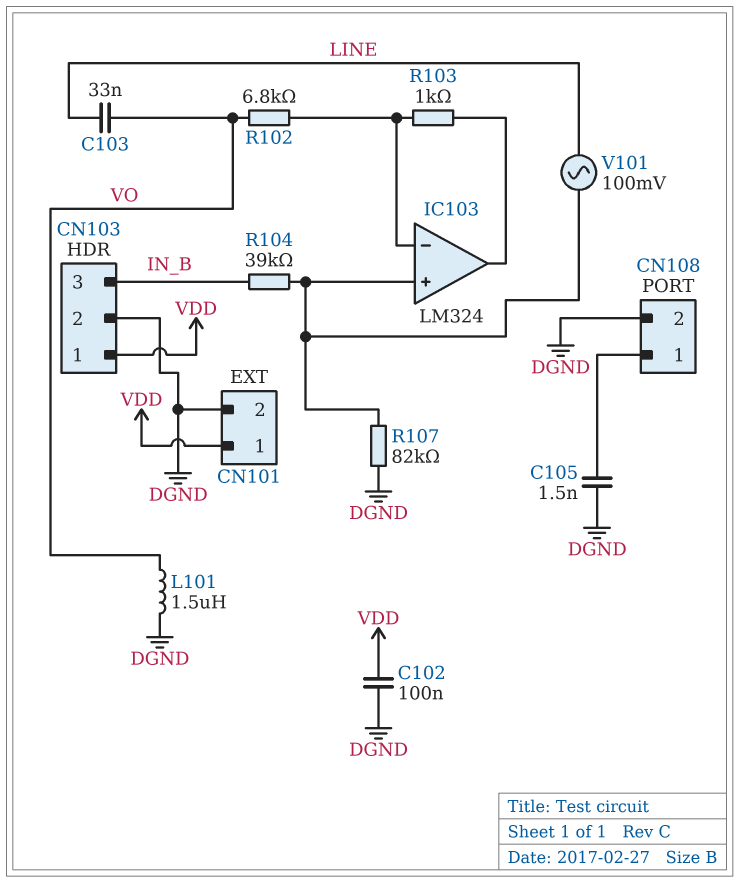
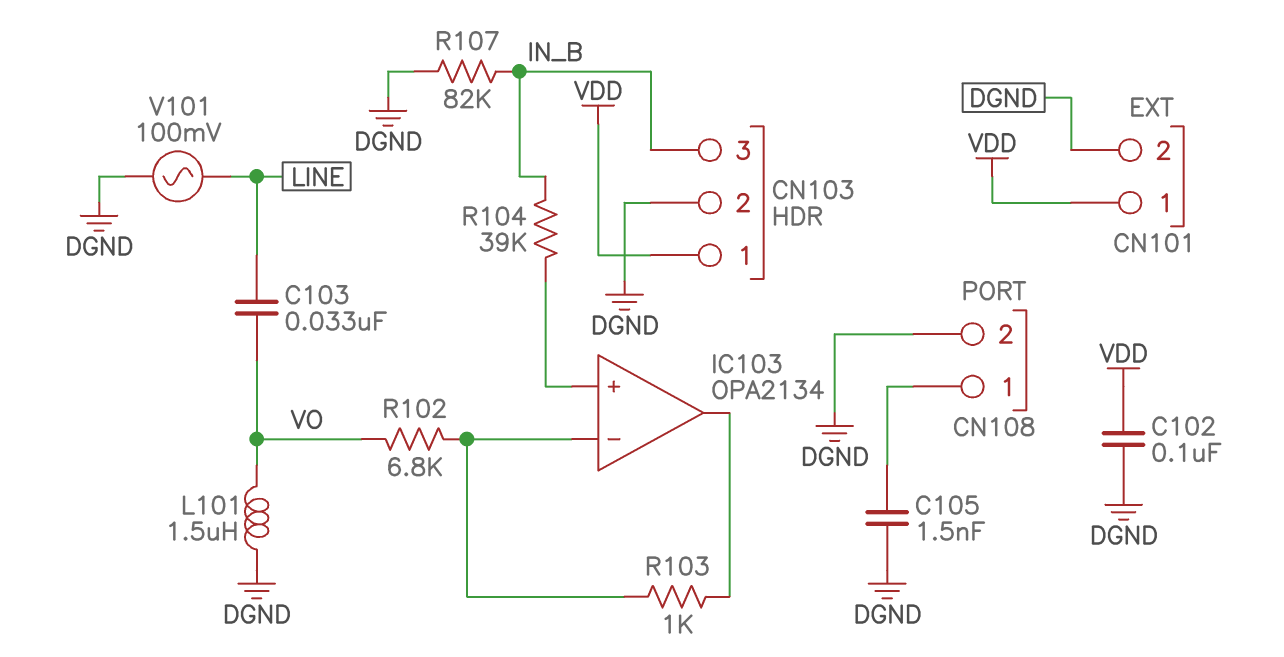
IC103: LM324 -> OPA2134
R107: 82k (DGND, IC103/in+) -> 82k (DGND, IN_B)
V101: AC 100mV (IC103/in+, LINE) -> AC 100mV (DGND, LINE)

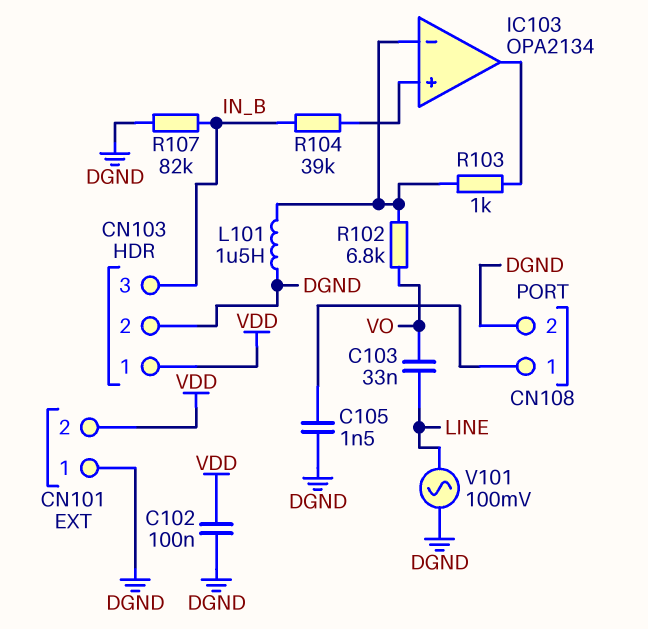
CN101 pin 1: VDD -> DGND
CN101 pin 2: DGND -> VDD
L101: 1.5uH (DGND, VO) -> 1.5uH (DGND, IC103/in-)

